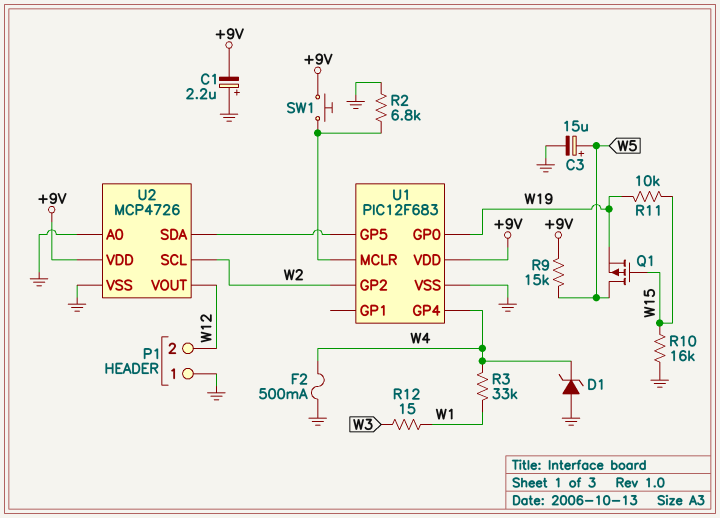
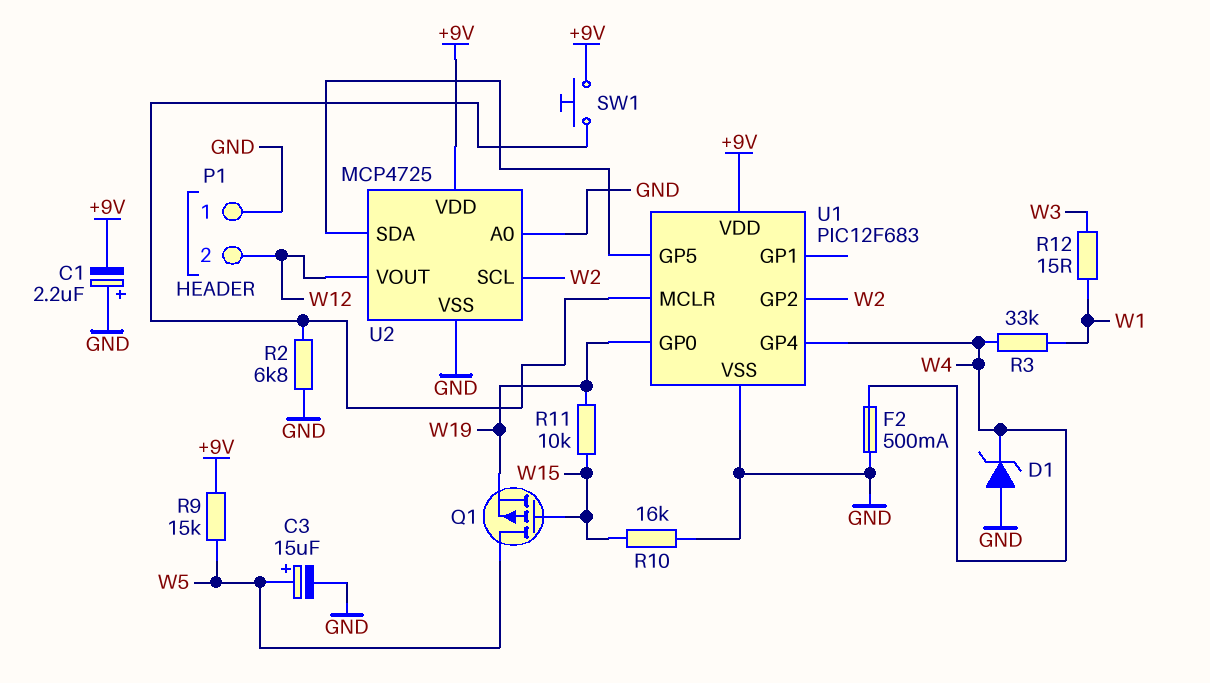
U2: MCP4726 -> MCP4725

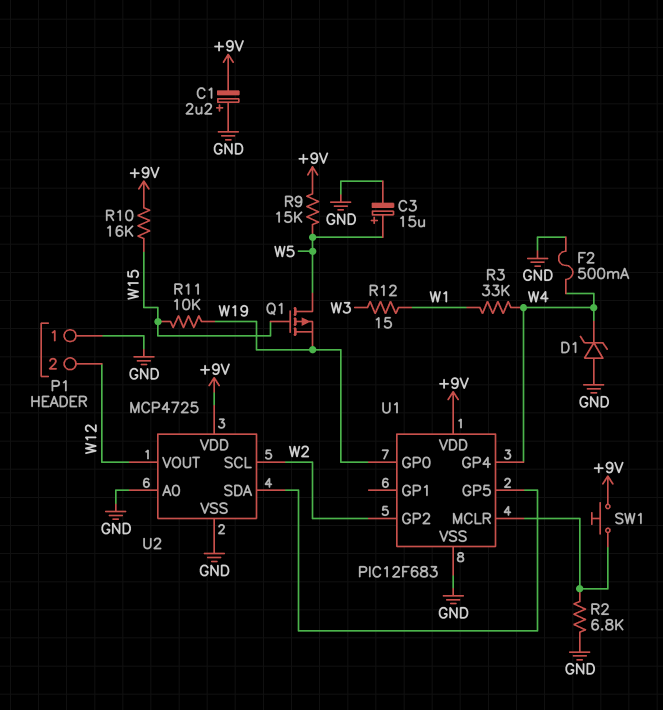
R10: 16k (GND, W15) -> 16k (+9V, W15)

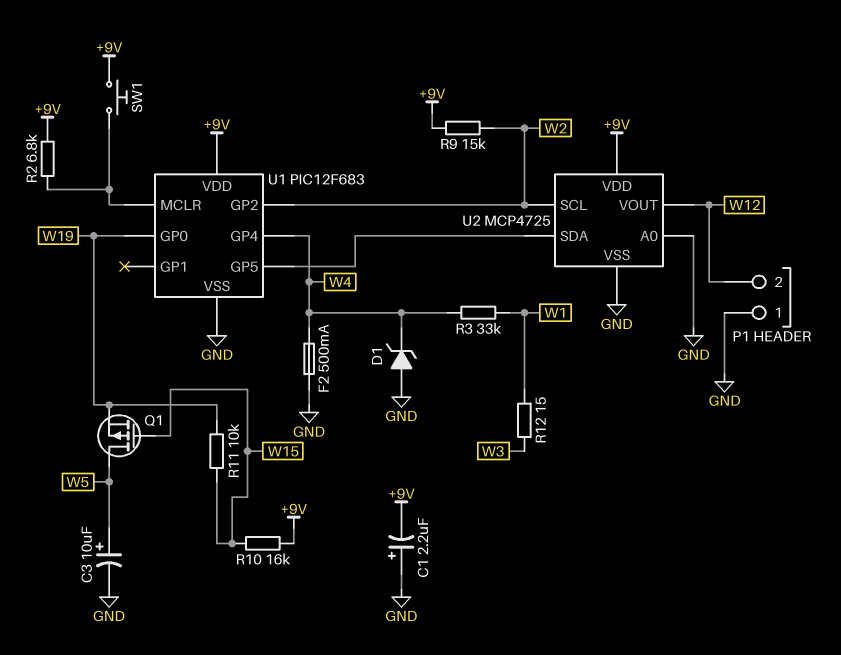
C3: 15uF (plus W5, minus GND) -> 10uF (plus W5, minus GND)
R2: 6.8k (GND, U1/MCLR) -> 6.8k (+9V, U1/MCLR)
R9: 15k (+9V, W5) -> 15k (+9V, W2)

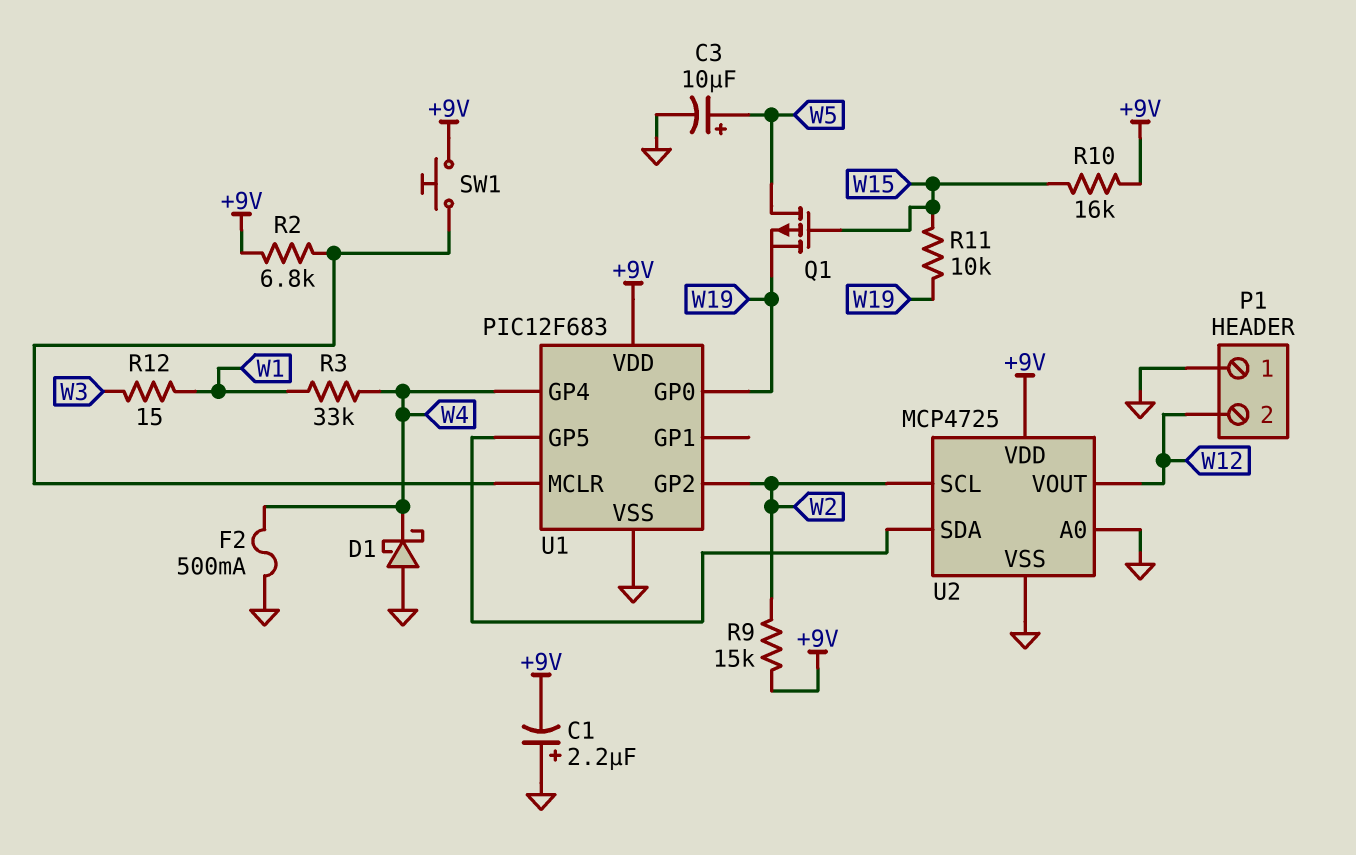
D1: zener (A GND, K W4) -> schottky (A GND, K W4)

